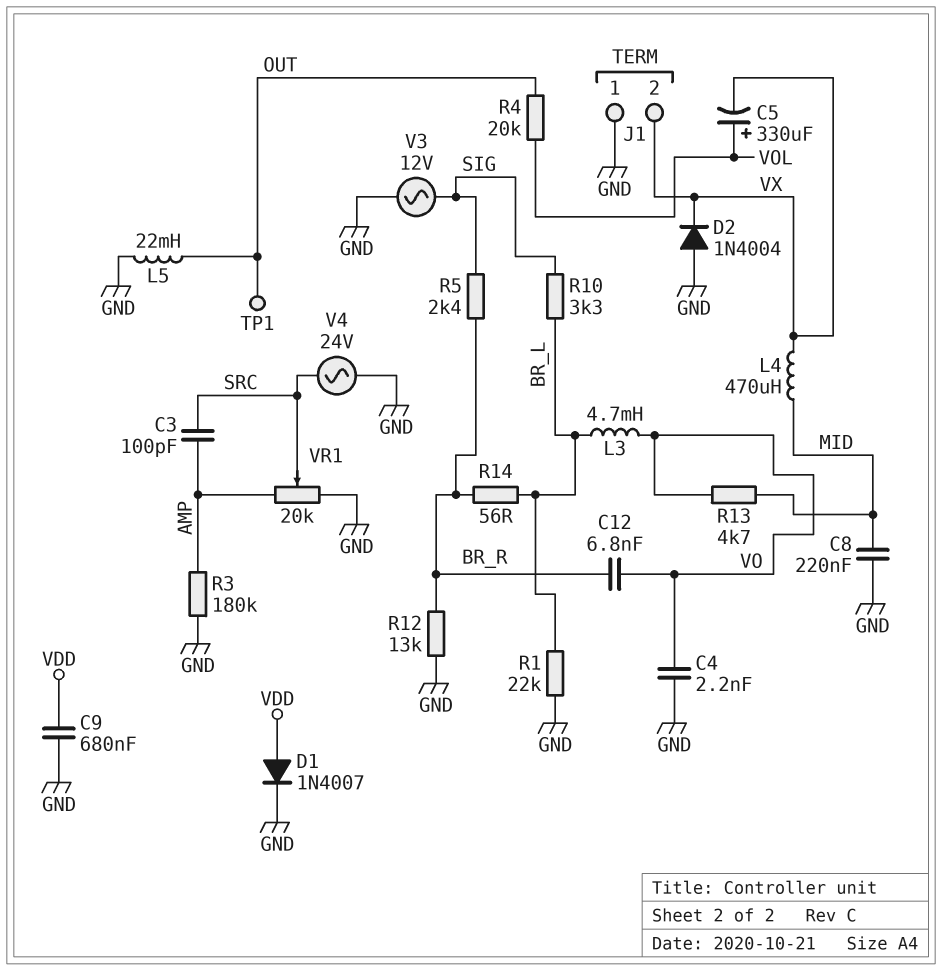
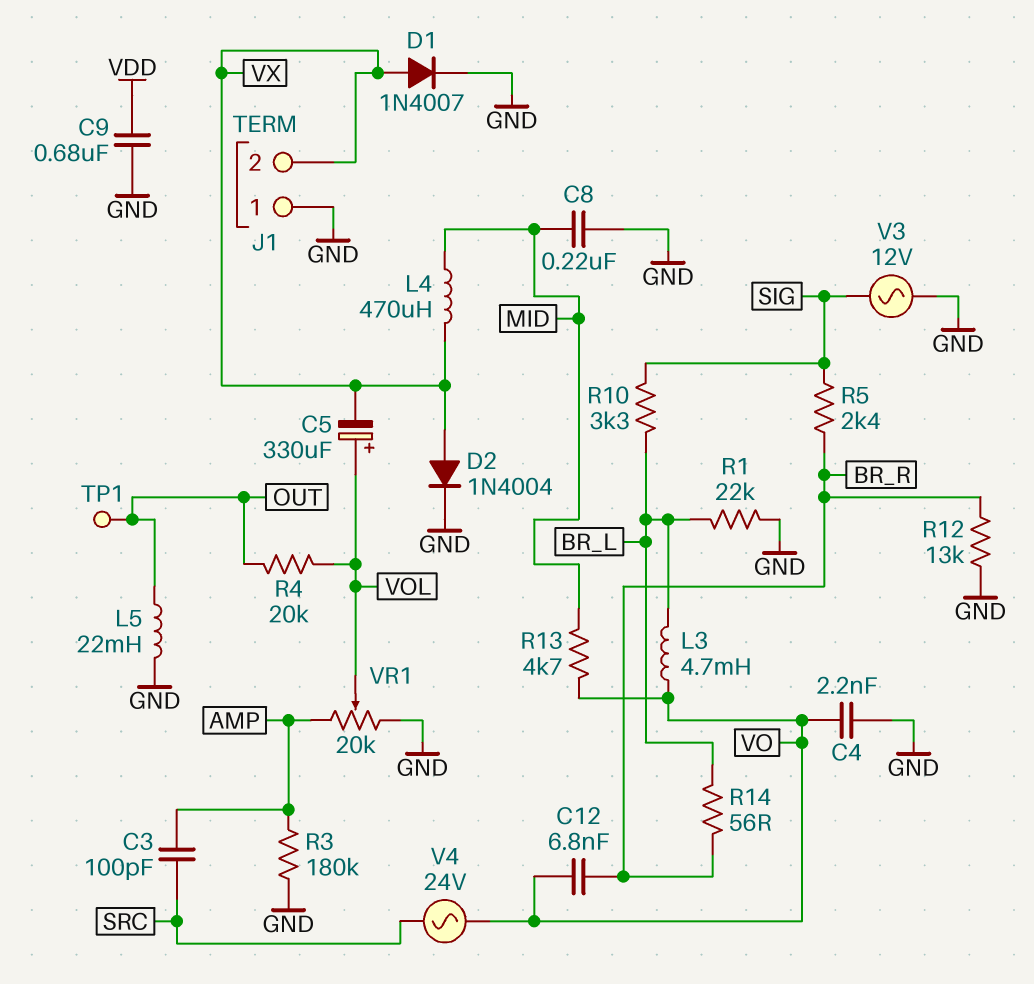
D1: diode 1N4007 (A VDD, K GND) -> diode 1N4007 (A VX, K GND)
D2: diode 1N4004 (A GND, K VX) -> diode 1N4004 (A VX, K GND)
V4: AC 24V (GND, SRC) -> AC 24V (SRC, VO)
VR1: 20k (AMP, GND, wiper SRC) -> 20k (AMP, GND, wiper VOL)

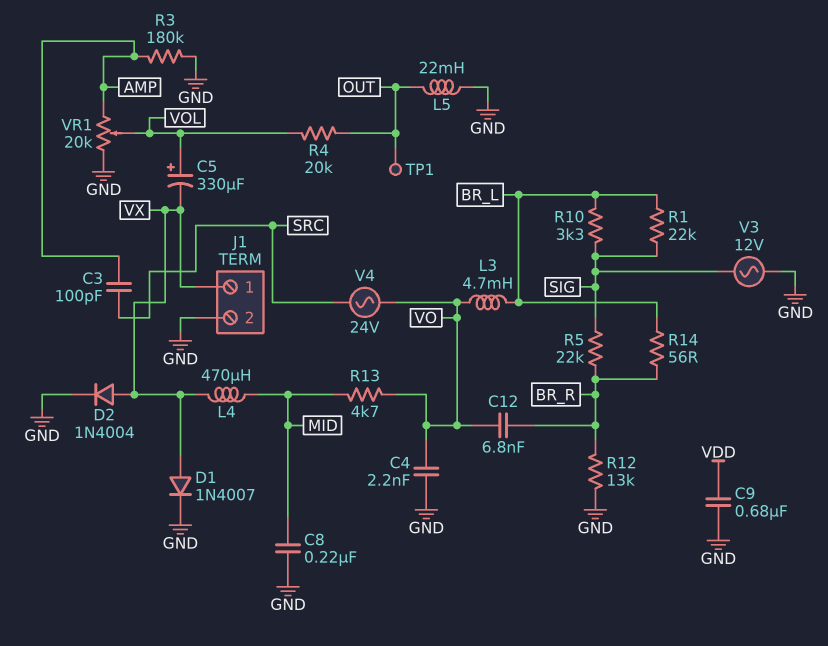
J1 pin 1: GND -> VX
J1 pin 2: VX -> GND
R1: 22k (BR_L, GND) -> 22k (BR_L, SIG)
R5: 2.4k (BR_R, SIG) -> 22k (BR_R, SIG)

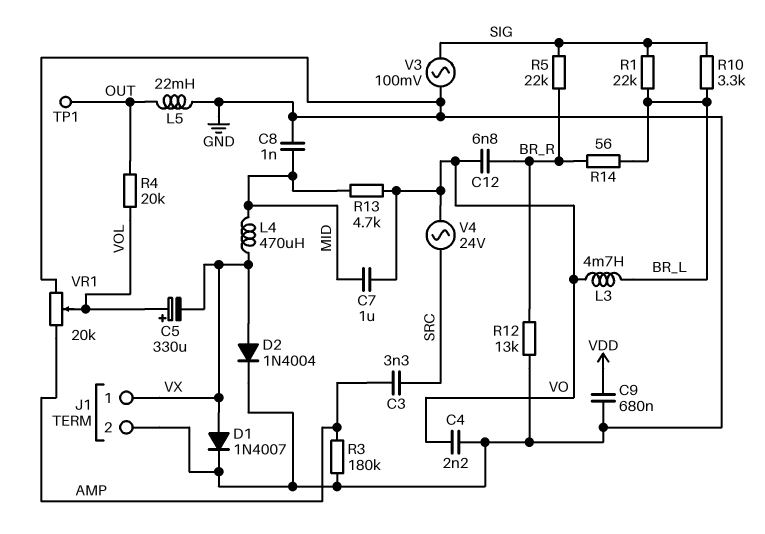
C3: 100pF (AMP, SRC) -> 3.3nF (AMP, SRC)
C7: none -> 1uF (MID, VO)
C8: 220nF (GND, MID) -> 1nF (GND, MID)
V3: AC 12V (GND, SIG) -> AC 100mV (GND, SIG)

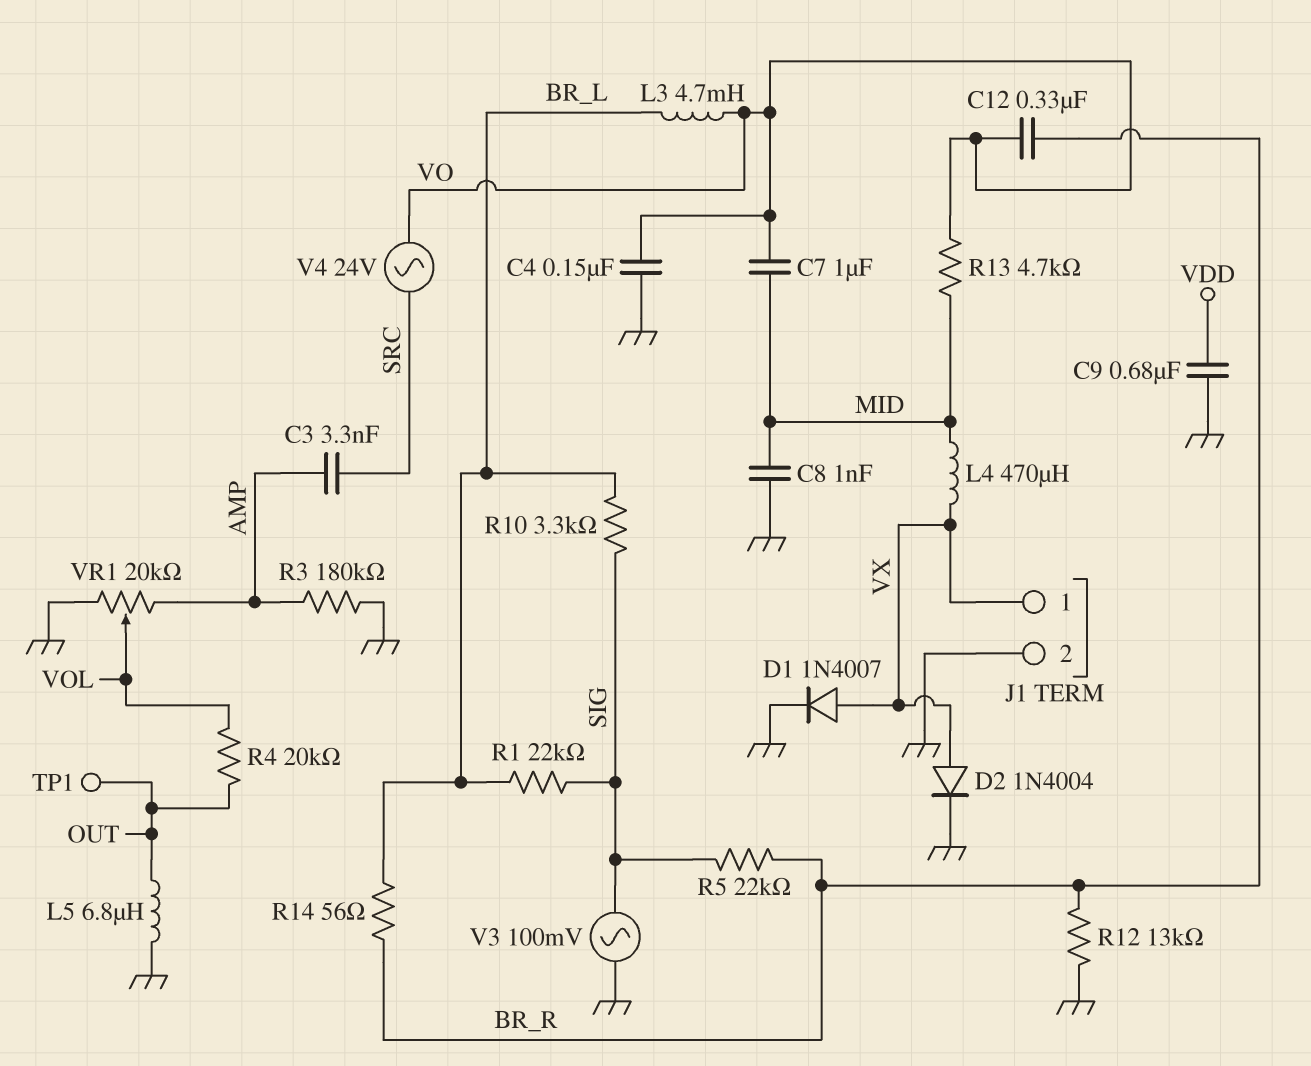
C4: 2.2nF (GND, VO) -> 150nF (GND, VO)
C5: 330uF (plus VOL, minus VX) -> none
C12: 6.8nF (BR_R, VO) -> 330nF (BR_R, VO)
L5: 22mH (GND, OUT) -> 6.8uH (GND, OUT)

